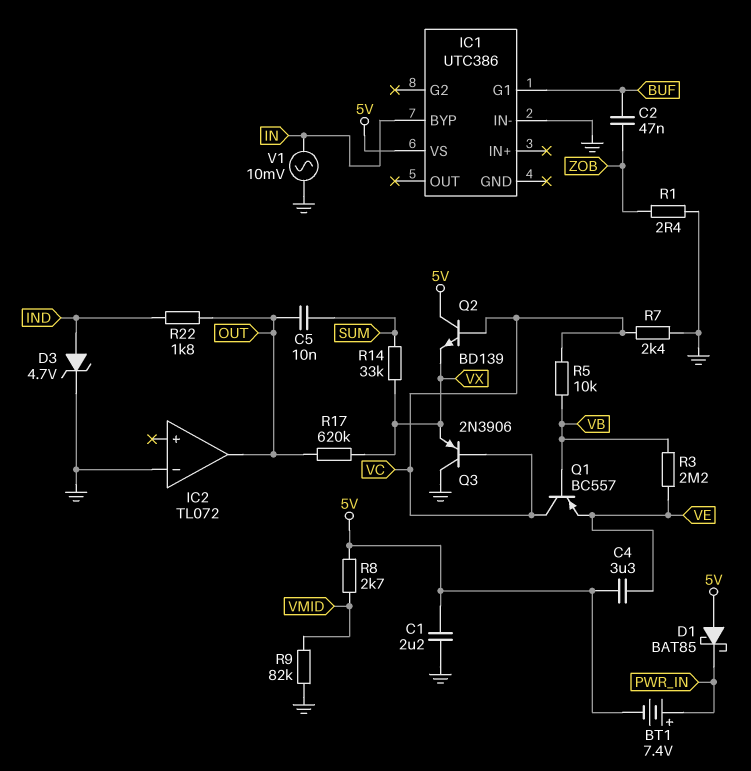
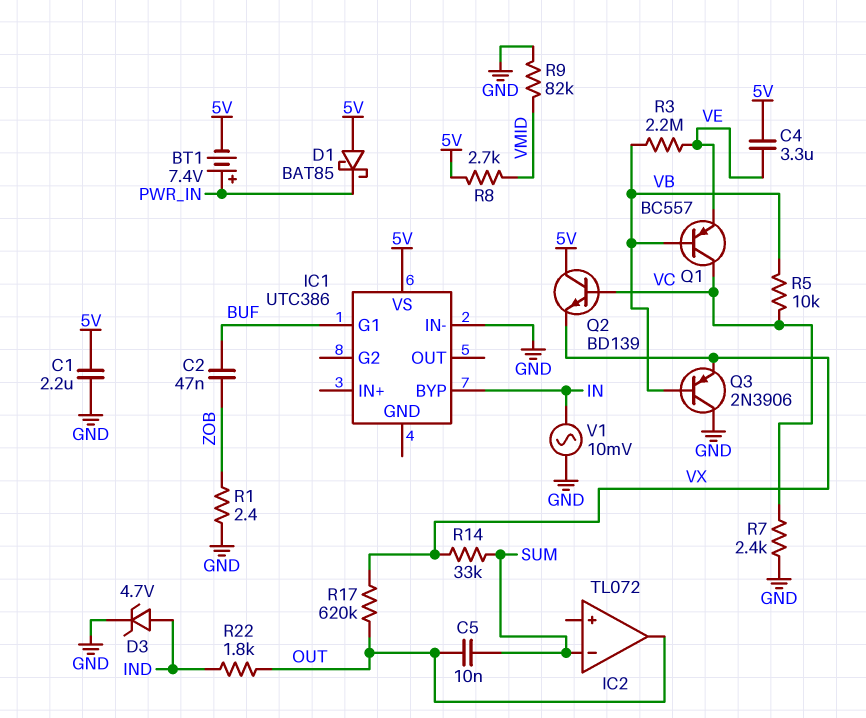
IC2 pin in-: GND -> SUM
Q3: PNP 2N3906 (B VC, C GND, E VX) -> PNP 2N3906 (B VB, C GND, E VX)

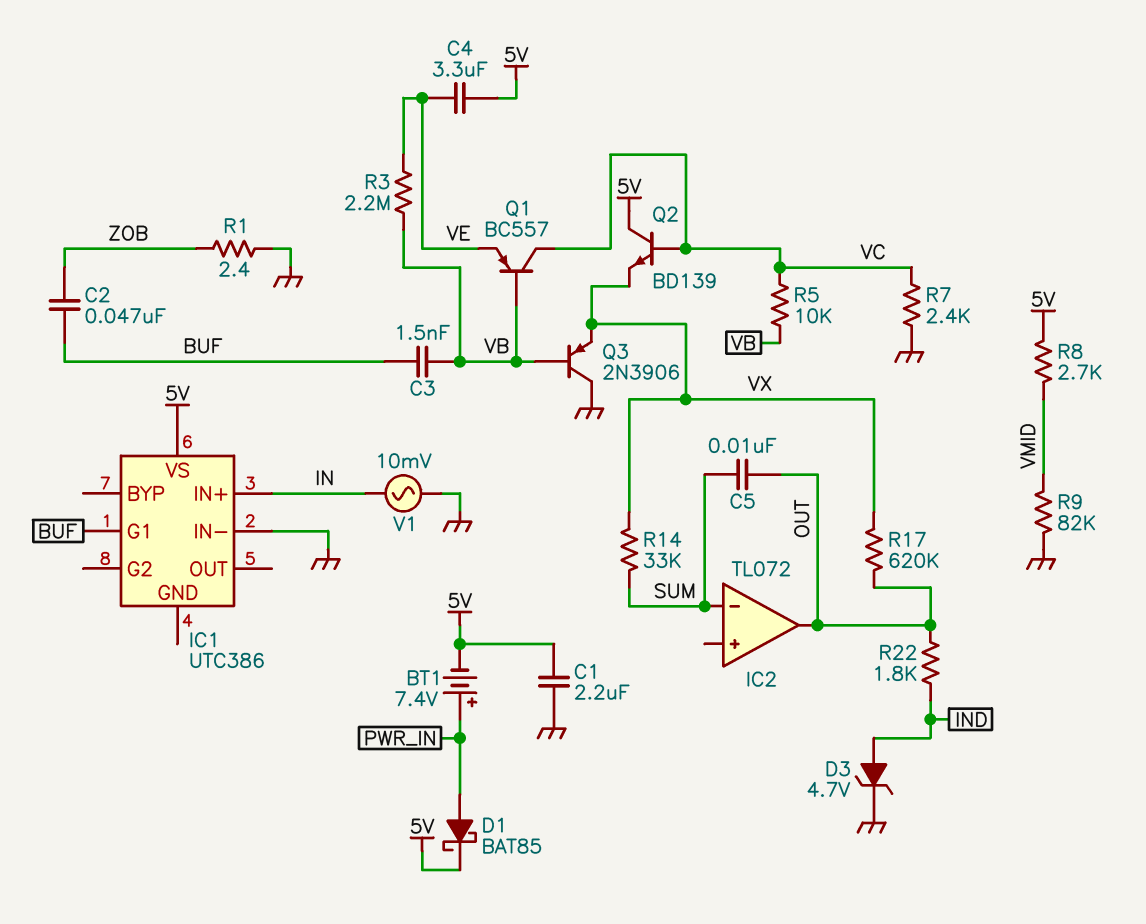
C3: none -> 1.5nF (BUF, VB)
D1: schottky BAT85 (A 5V, K PWR_IN) -> schottky BAT85 (A PWR_IN, K 5V)
IC1 pin BYP: IN -> none
IC1 pin IN+: none -> IN

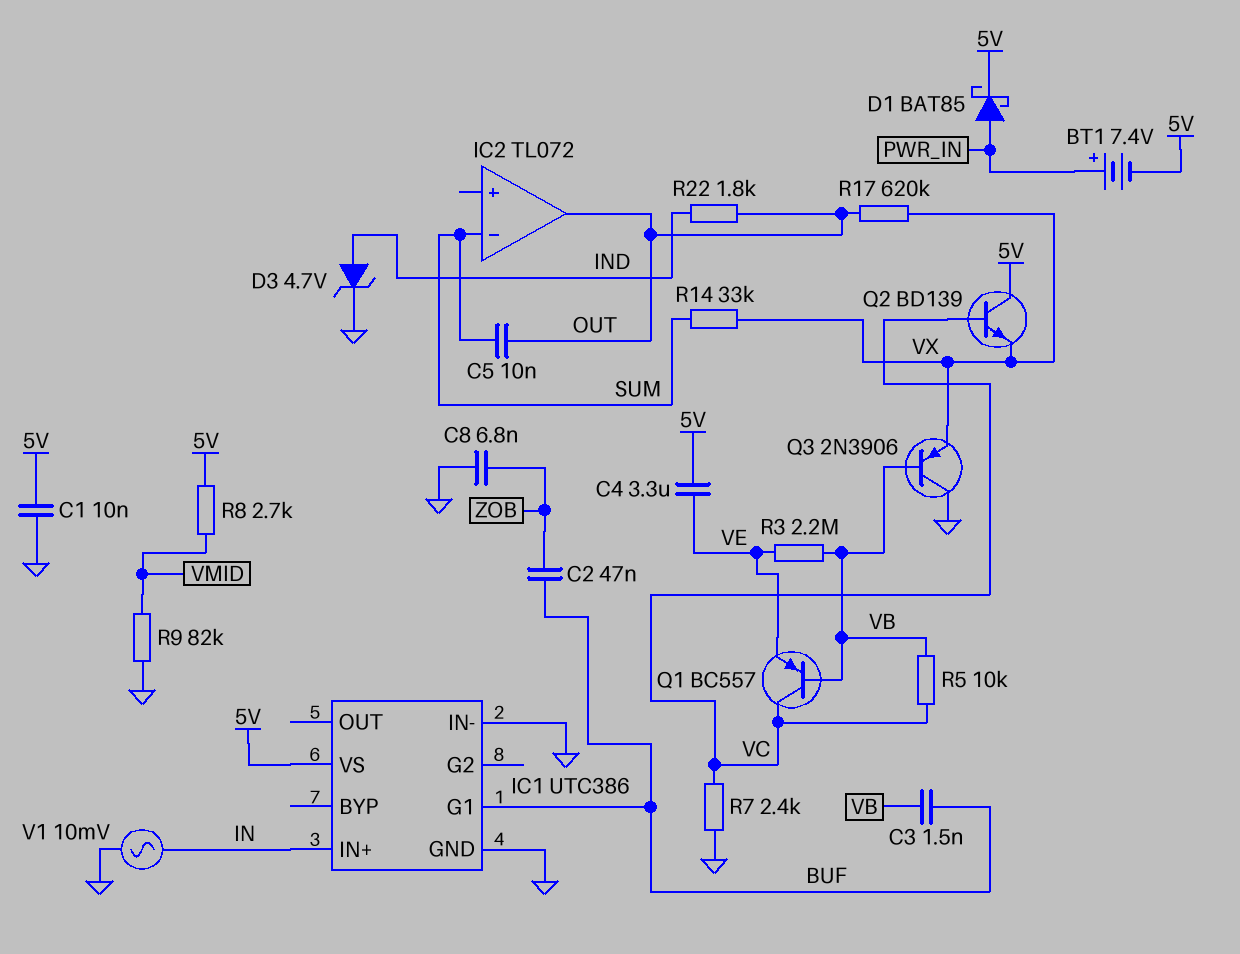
C1: 2.2uF (5V, GND) -> 10nF (5V, GND)
C8: none -> 6.8nF (GND, ZOB)
IC1 pin GND: none -> GND
R1: 2.4 (GND, ZOB) -> none

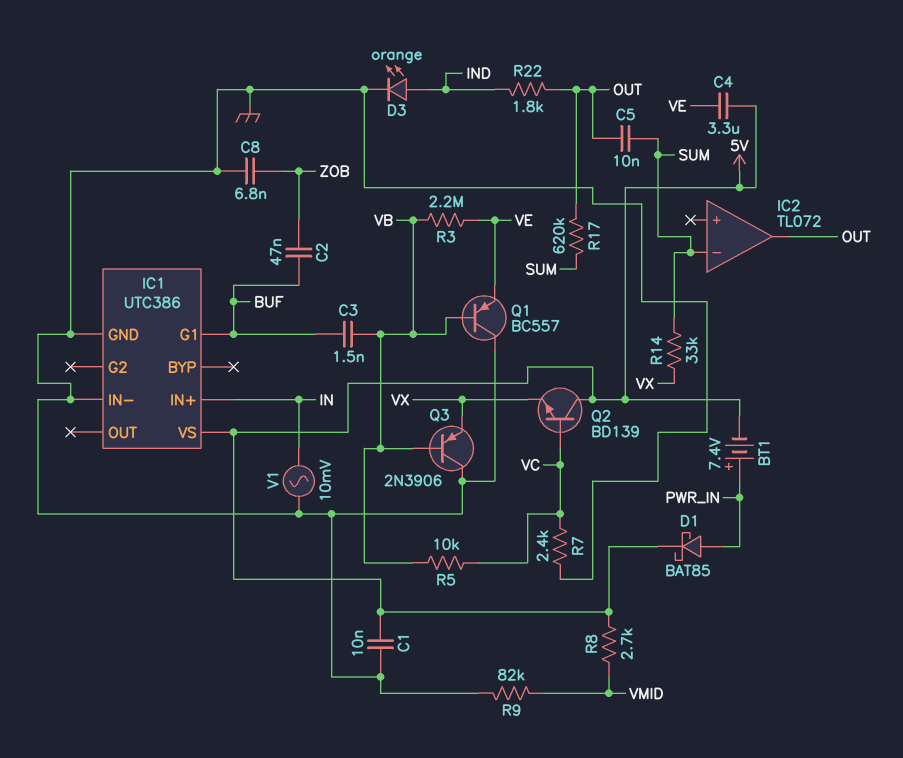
D3: zener 4.7V (A IND, K GND) -> LED orange (A IND, K GND)
Q1: PNP BC557 (B VB, C VC, E VE) -> PNP BC557 (B VB, C GND, E VE)
R17: 620k (OUT, VX) -> 620k (OUT, SUM)

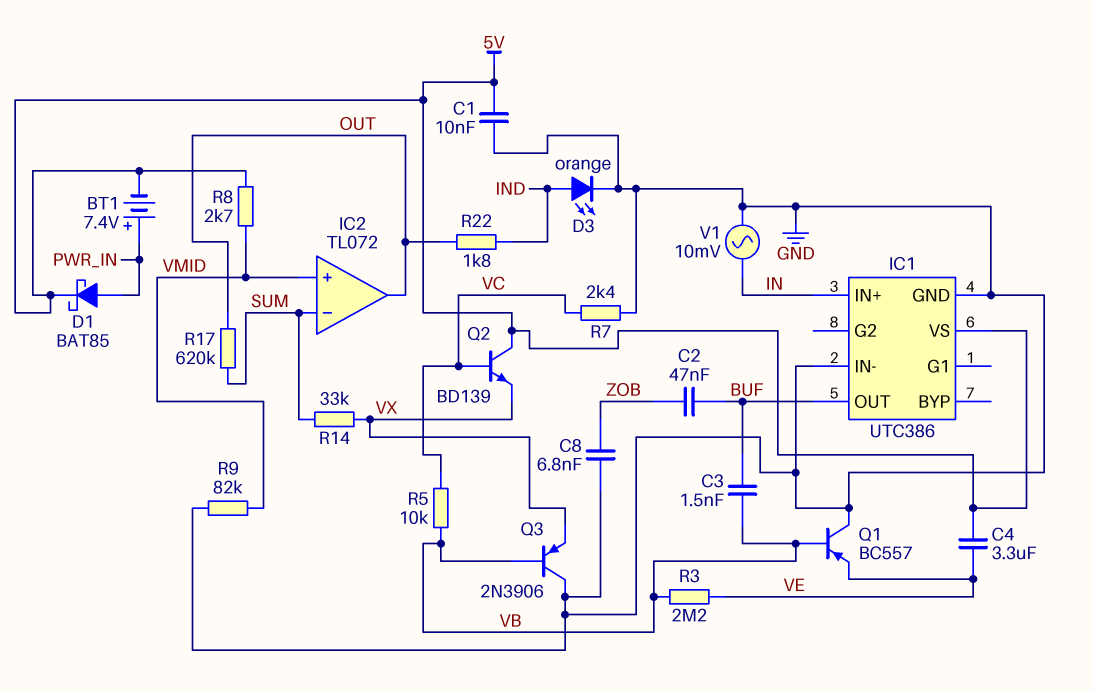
C5: 10nF (OUT, SUM) -> none
IC1 pin G1: BUF -> none
IC1 pin OUT: none -> BUF
IC2 pin in+: none -> VMID

